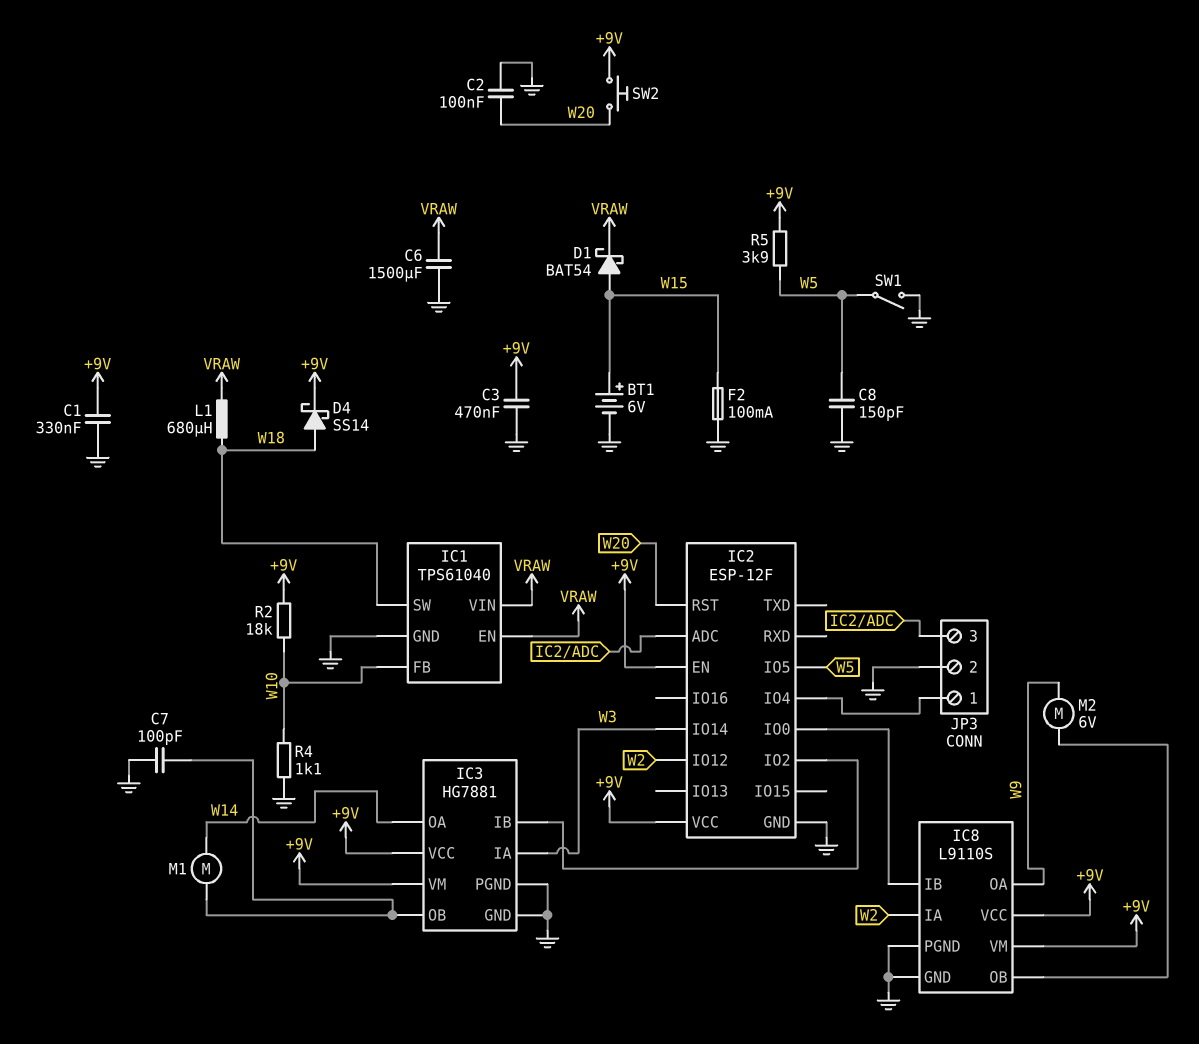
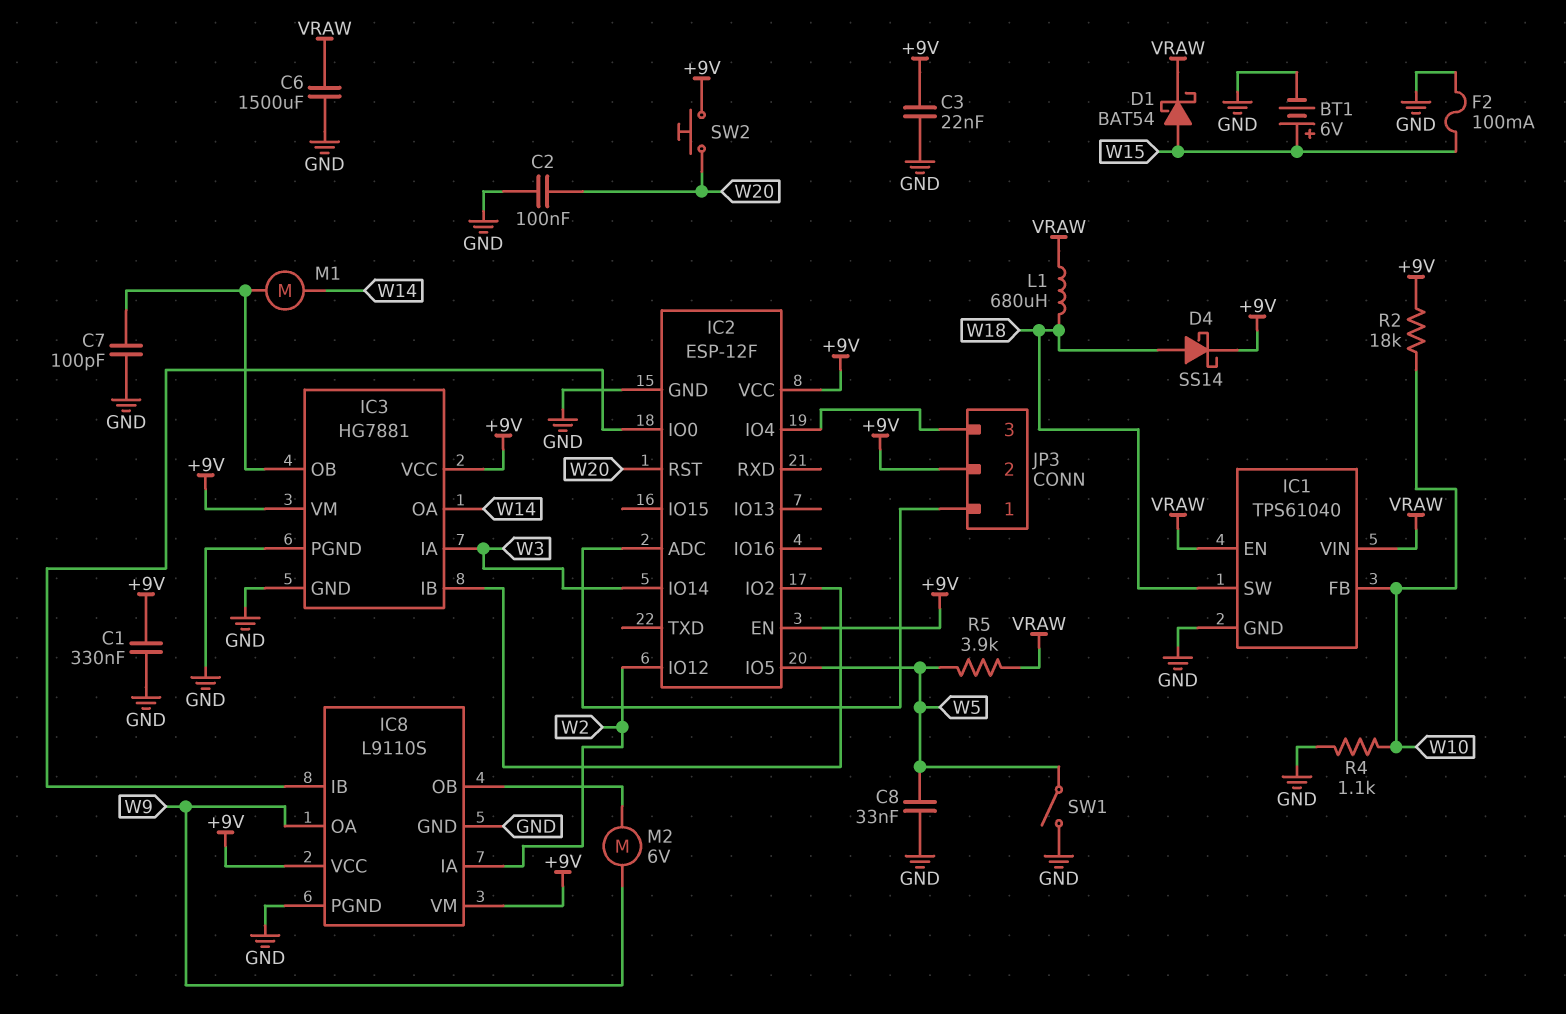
C3: 470nF (+9V, GND) -> 22nF (+9V, GND)
C8: 150pF (GND, W5) -> 33nF (GND, W5)
JP3 pin 1: IC2/IO4 -> IC2/ADC
JP3 pin 2: GND -> +9V
JP3 pin 3: IC2/ADC -> IC2/IO4
R5: 3.9k (+9V, W5) -> 3.9k (VRAW, W5)

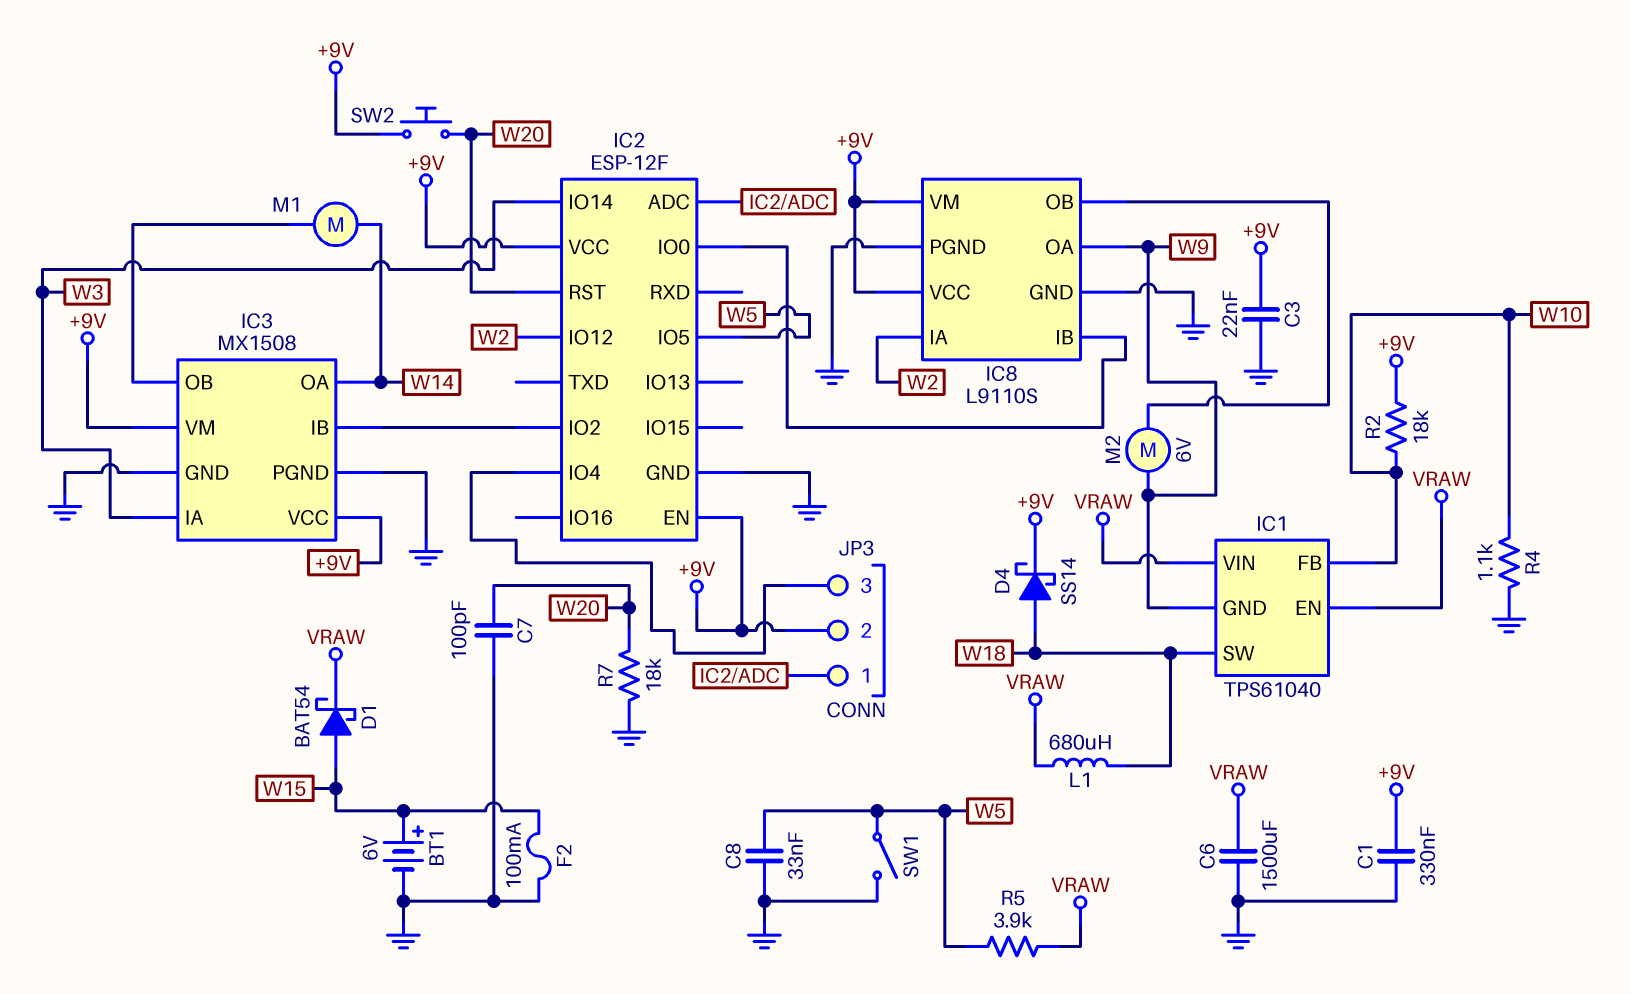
C2: 100nF (GND, W20) -> none
C7: 100pF (GND, IC3/OB) -> 100pF (GND, W20)
IC1 pin GND: GND -> W9
IC3: HG7881 -> MX1508
R7: none -> 18k (GND, W20)

